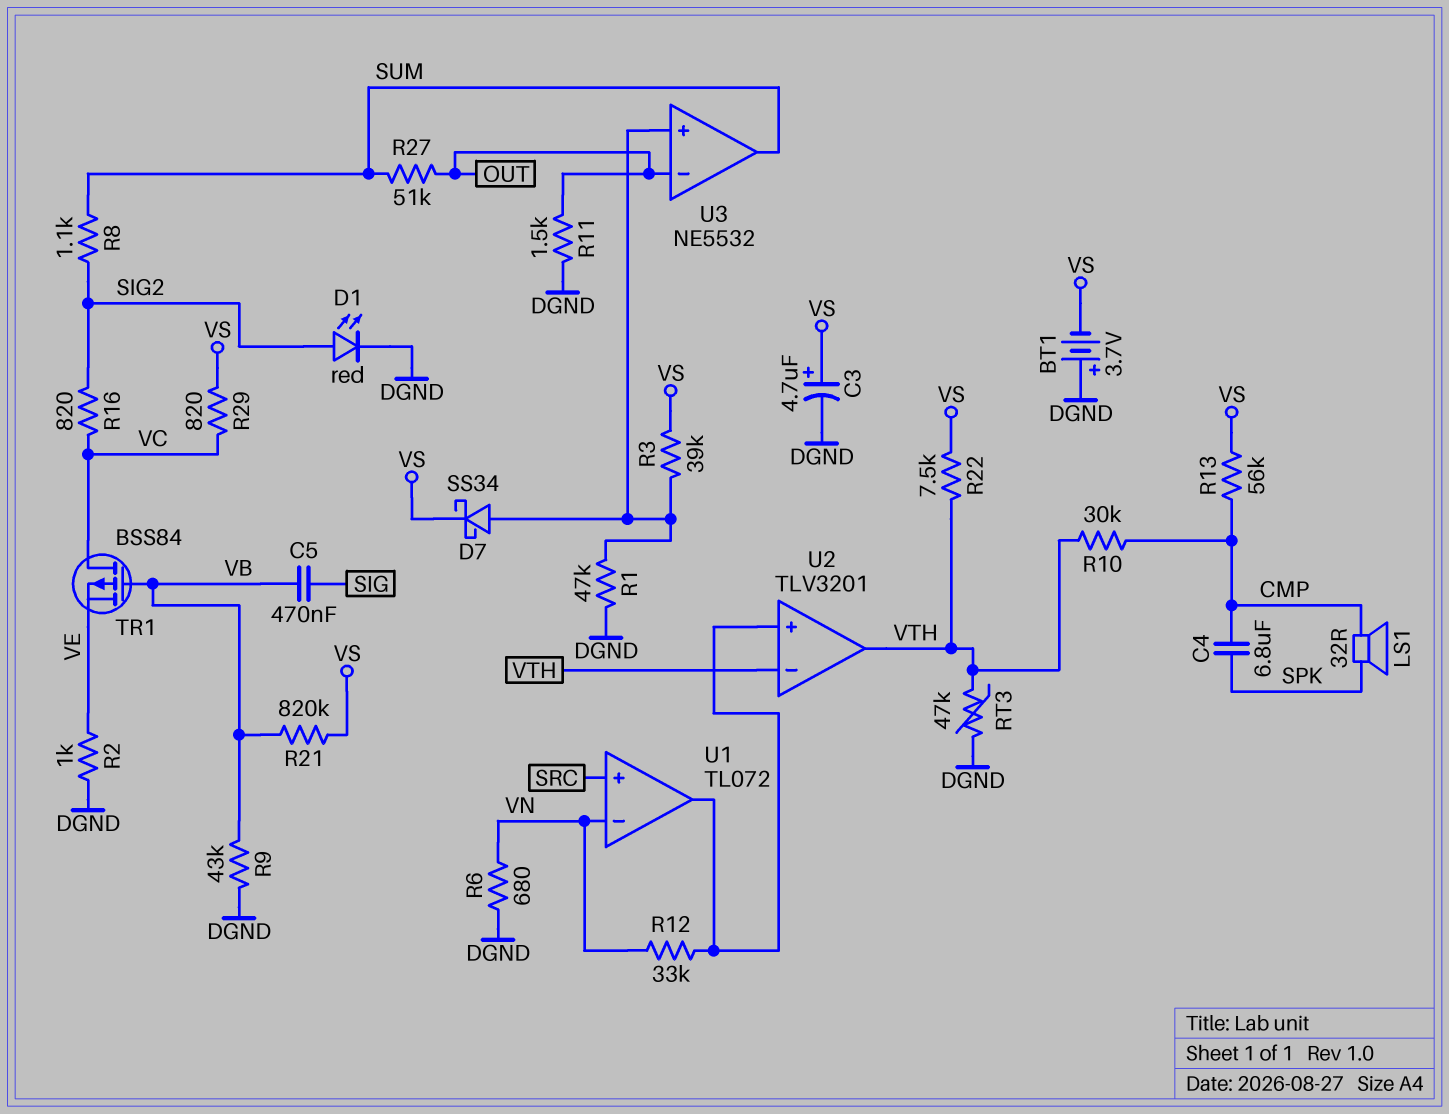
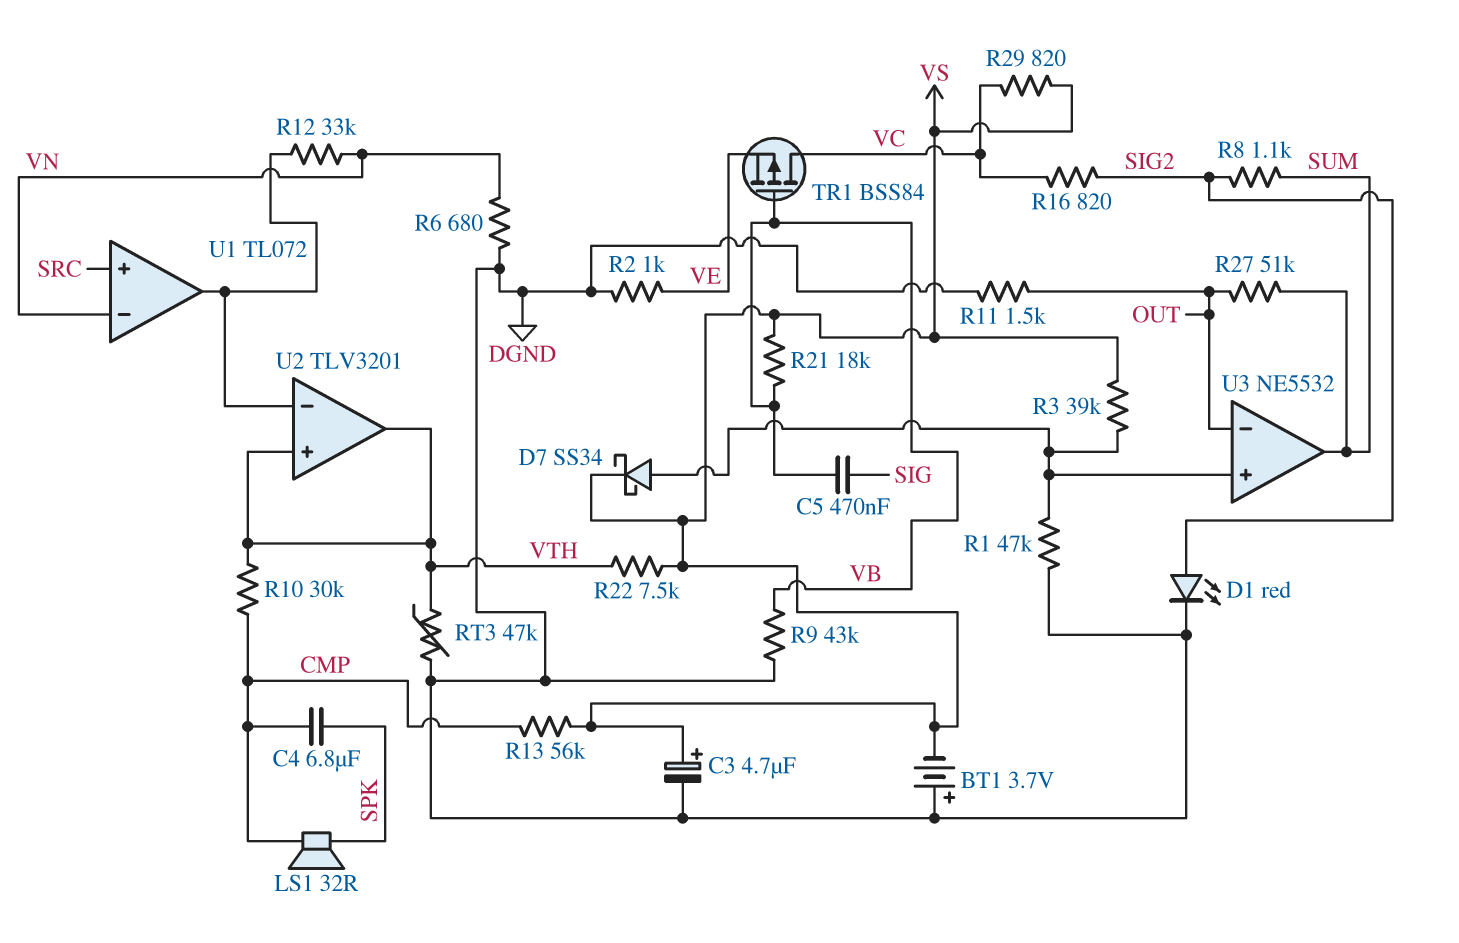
R21: 820k (VB, VS) -> 18k (VB, VS)
U2 pin in+: U1/out -> VTH
U2 pin in-: VTH -> U1/out

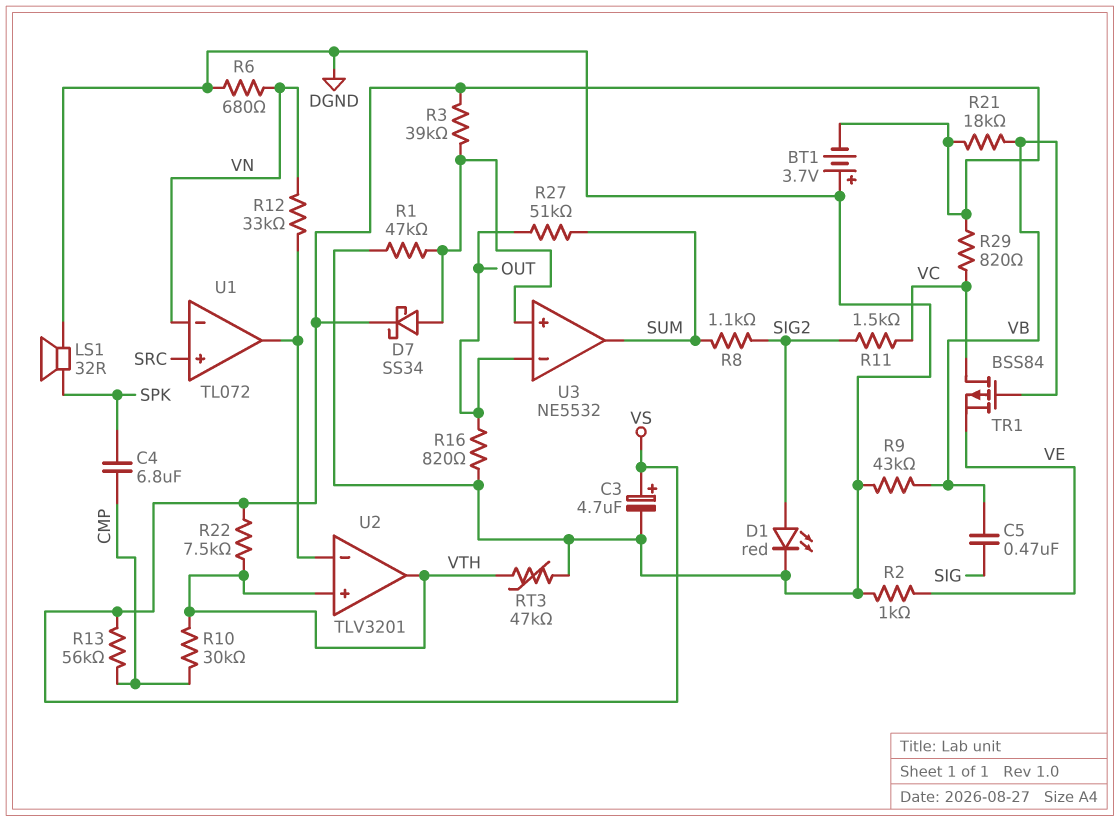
LS1: speaker 32R (CMP, SPK) -> speaker 32R (DGND, SPK)
R11: 1.5k (DGND, OUT) -> 1.5k (SIG2, VC)
R16: 820 (SIG2, VC) -> 820 (DGND, OUT)

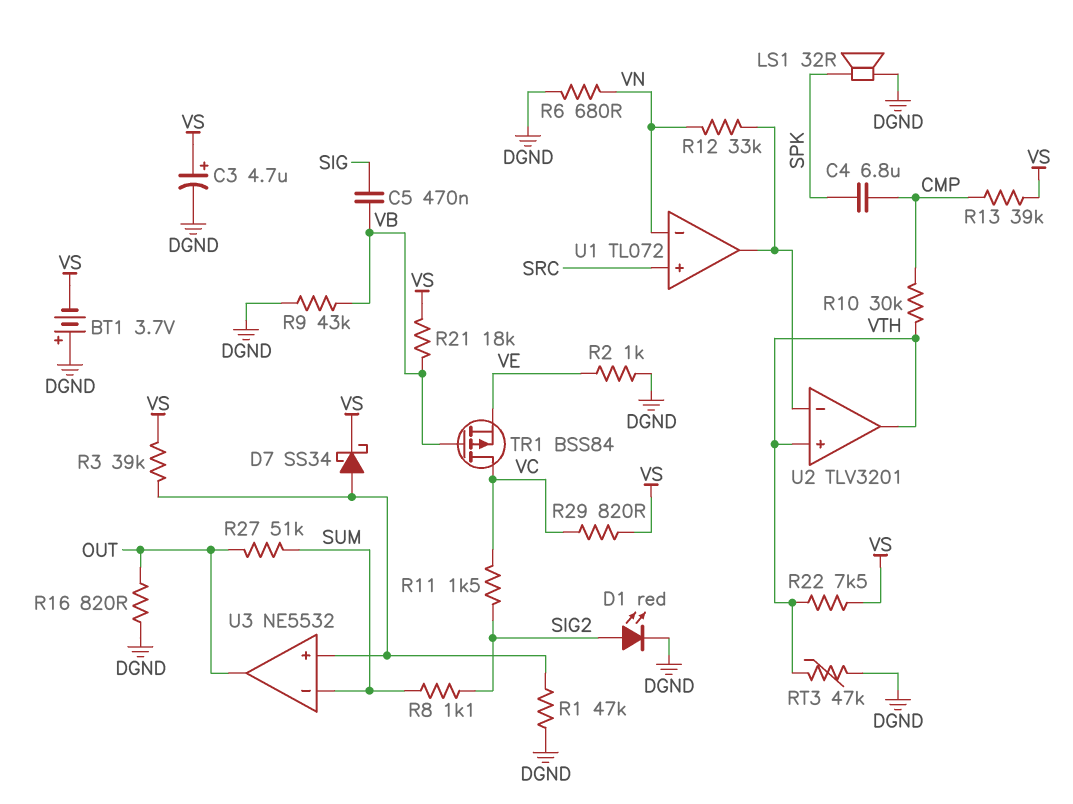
R13: 56k (CMP, VS) -> 39k (CMP, VS)
U3 pin in-: OUT -> SUM
U3 pin out: SUM -> OUT

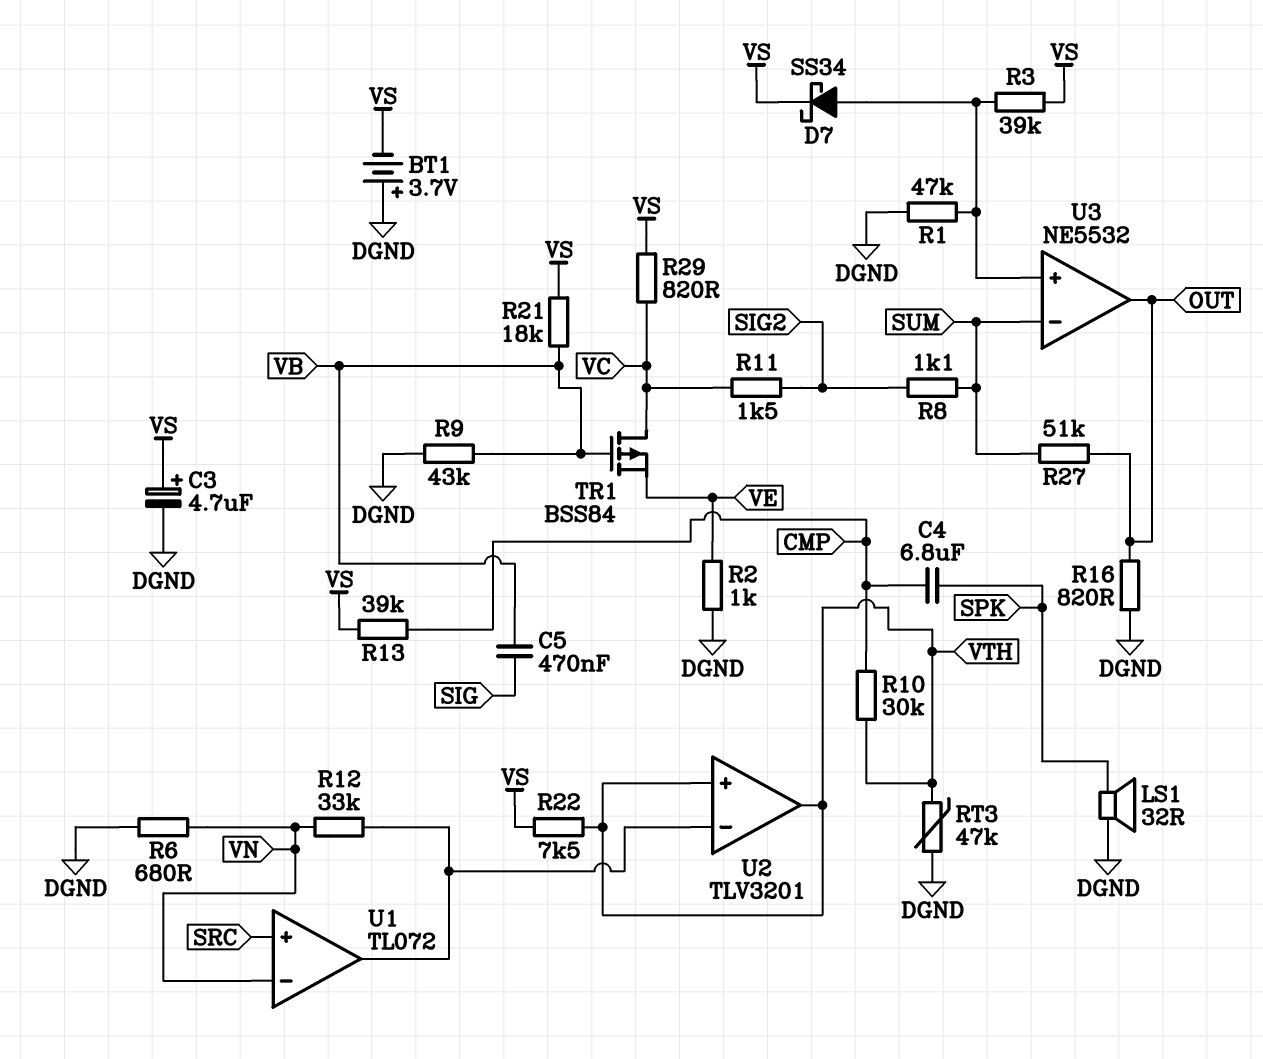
D1: LED red (A SIG2, K DGND) -> none

